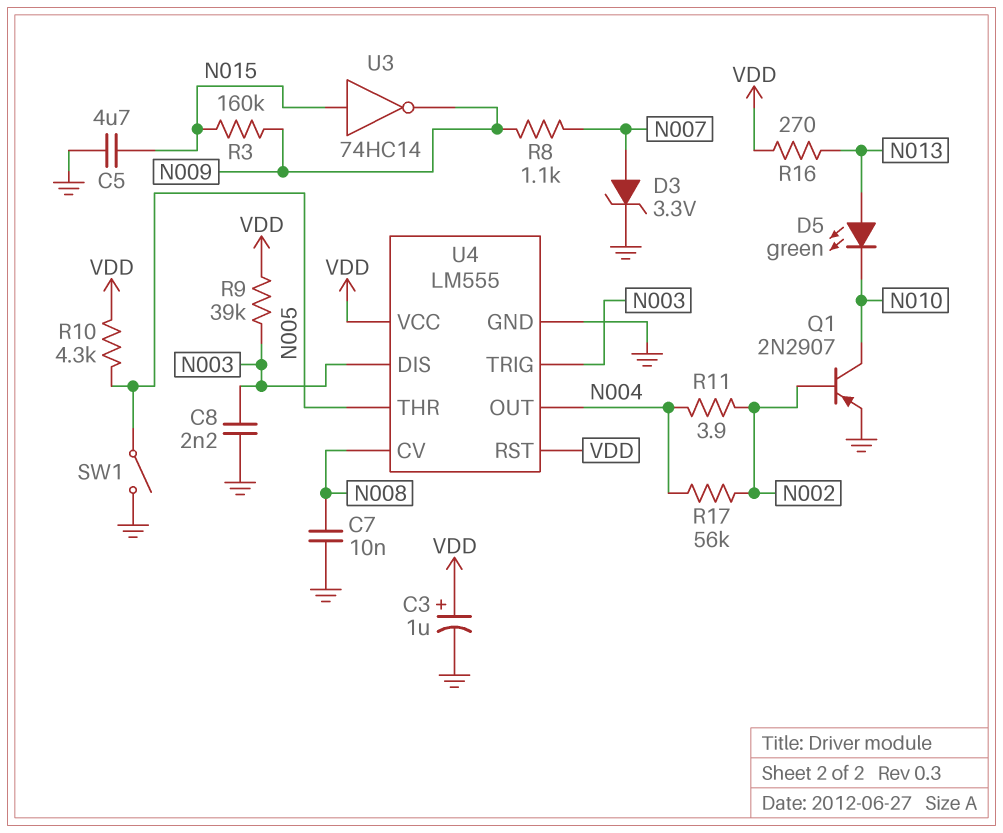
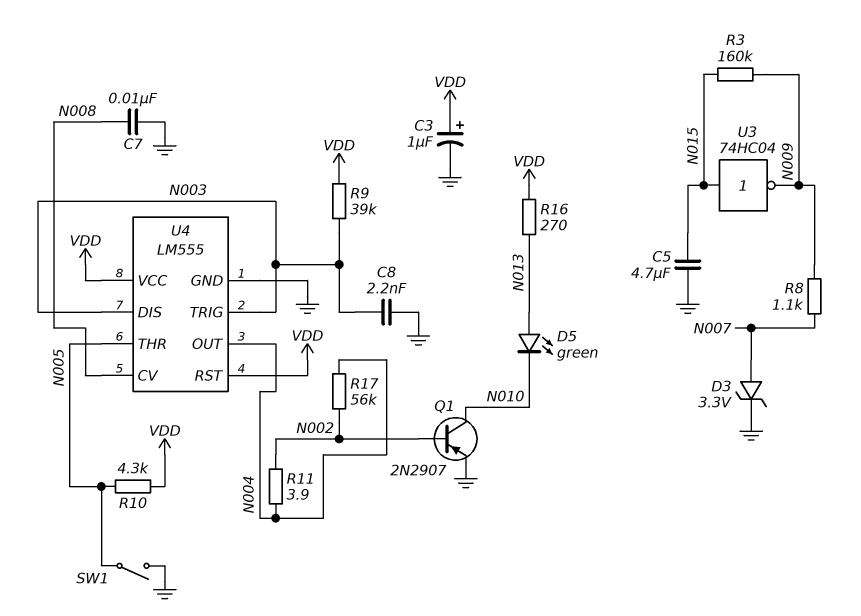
U3: NOT 74HC14 (in N015, out N009) -> NOT 74HC04 (in N015, out N009)

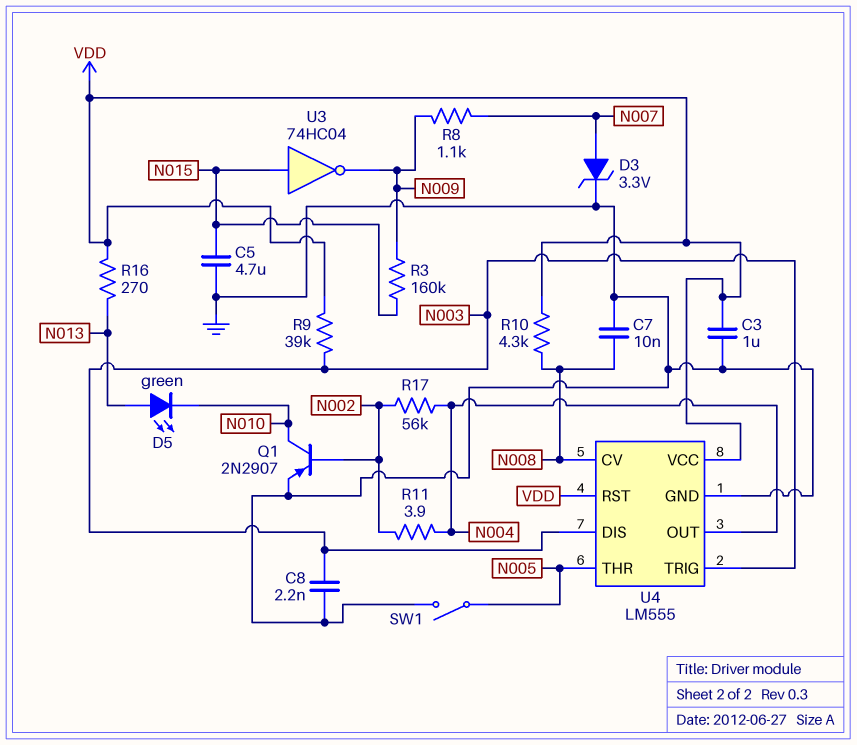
C3: 1uF (plus VDD, minus GND) -> 1uF (GND, VDD)
R10: 4.3k (N005, VDD) -> 4.3k (N008, VDD)

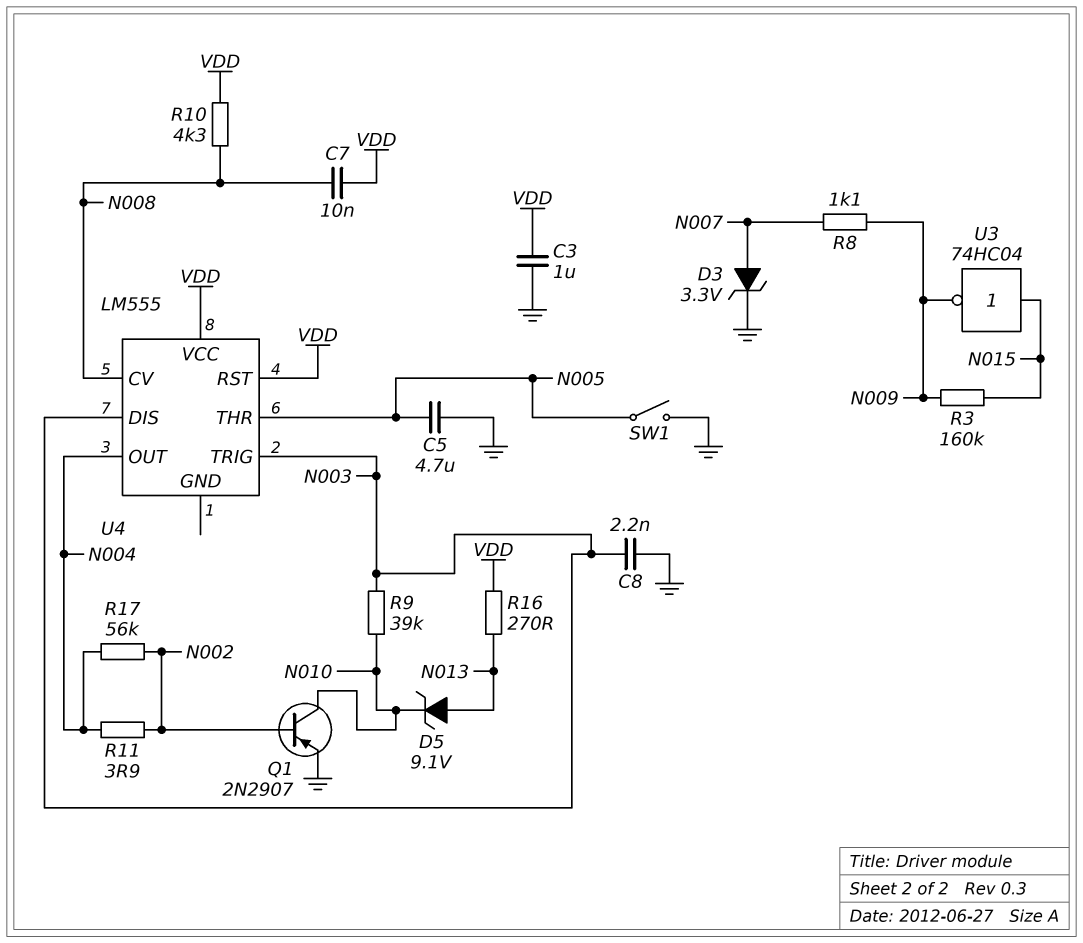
C5: 4.7uF (GND, N015) -> 4.7uF (GND, N005)
C7: 10nF (GND, N008) -> 10nF (N008, VDD)
D5: LED green (A N013, K N010) -> zener 9.1V (A N013, K N010)
R9: 39k (N003, VDD) -> 39k (N003, N010)
U4 pin GND: GND -> none

